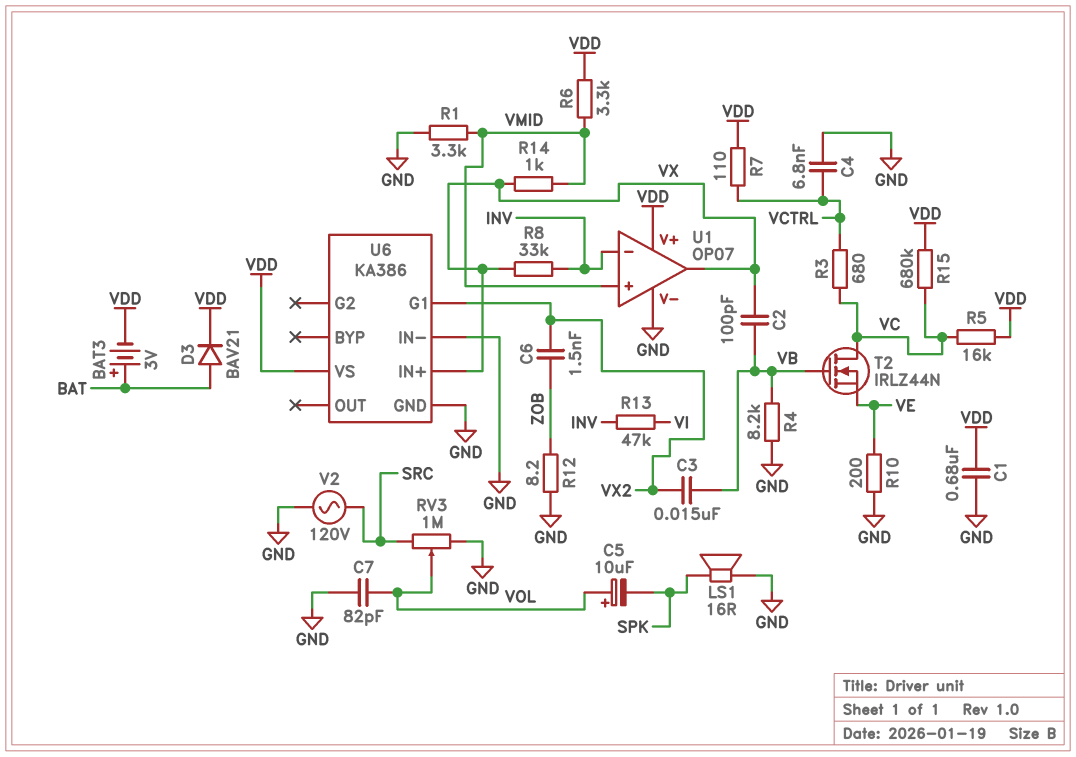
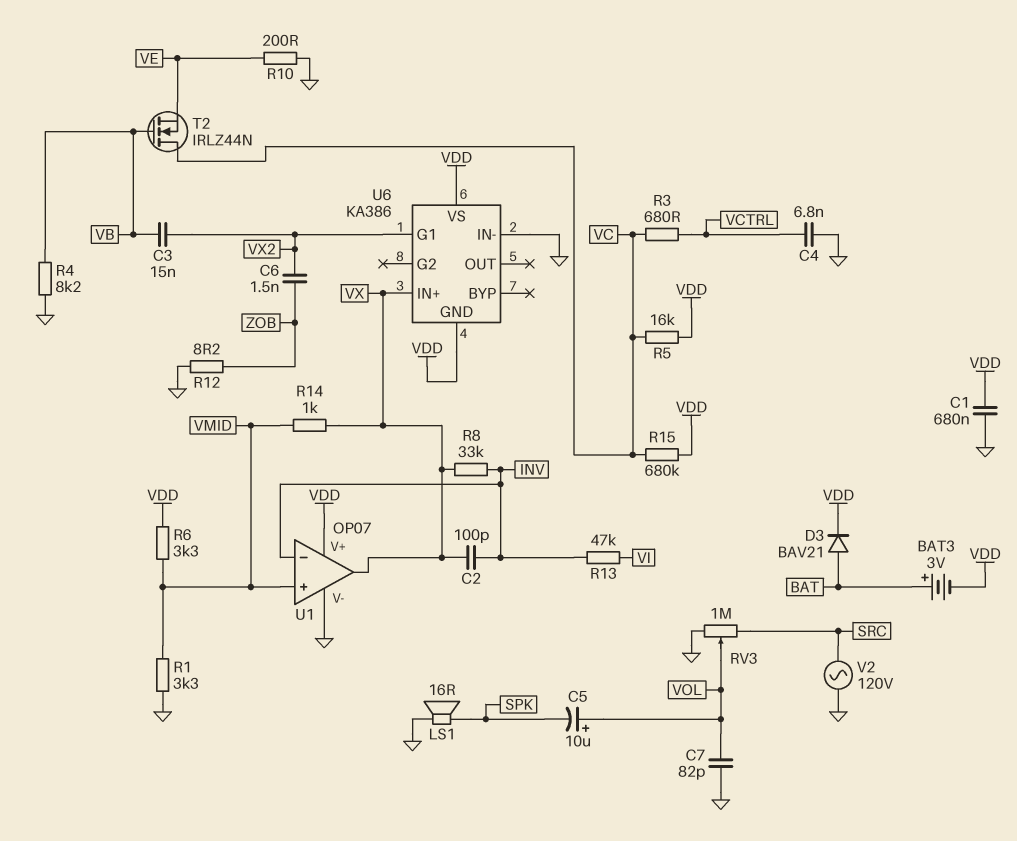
C2: 100pF (VB, VX) -> 100pF (INV, VX)
R7: 110 (VCTRL, VDD) -> none
U6 pin GND: GND -> VDD

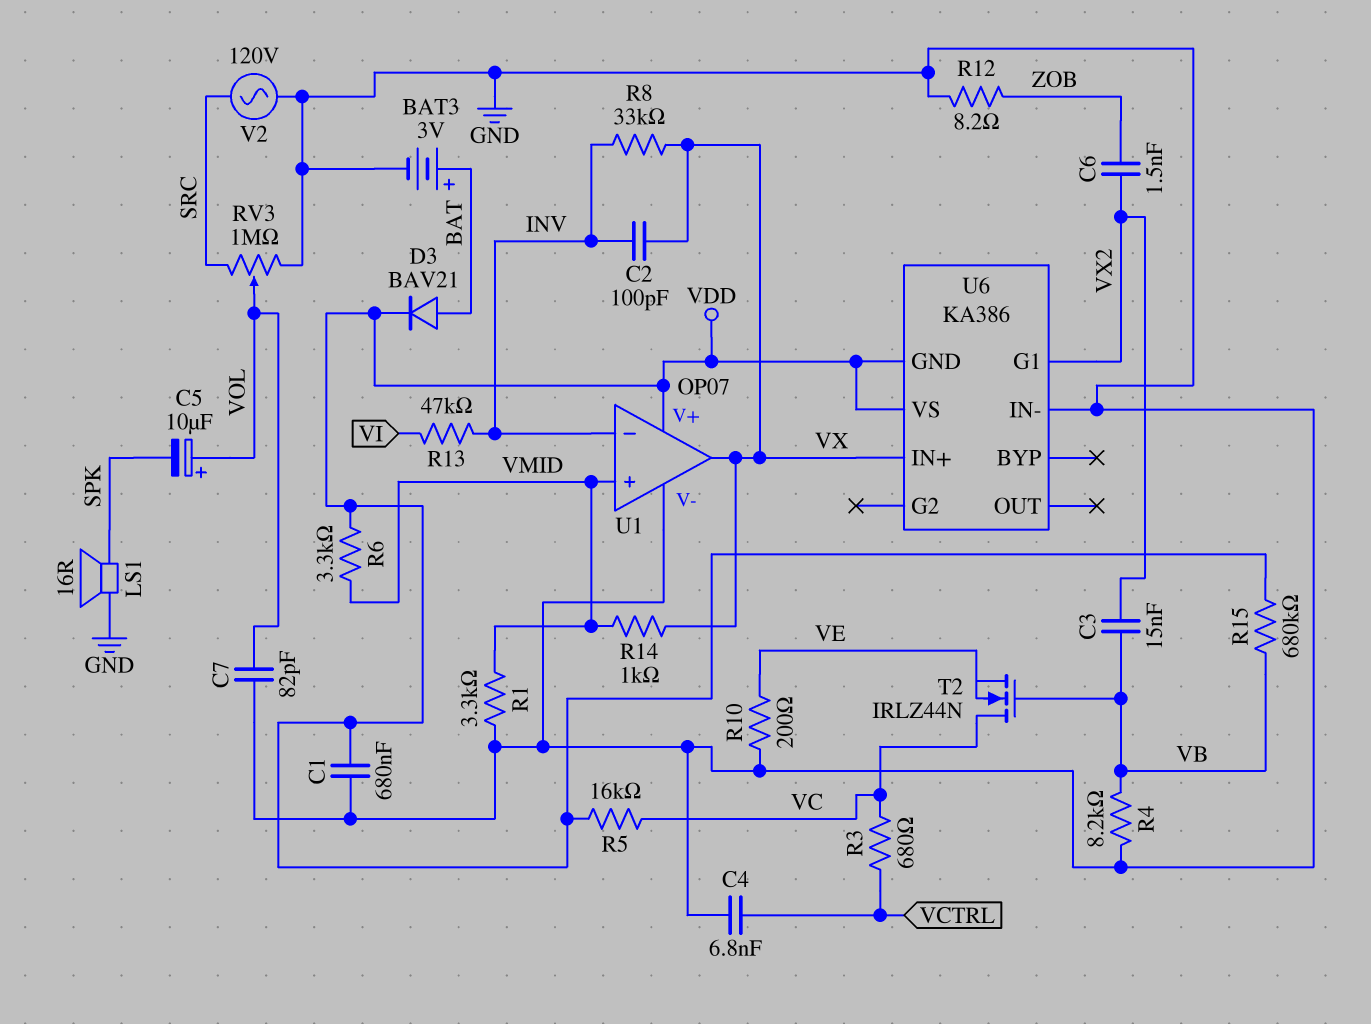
BAT3: 3V (plus BAT, minus VDD) -> 3V (plus BAT, minus GND)
R15: 680k (VC, VDD) -> 680k (VB, VDD)

